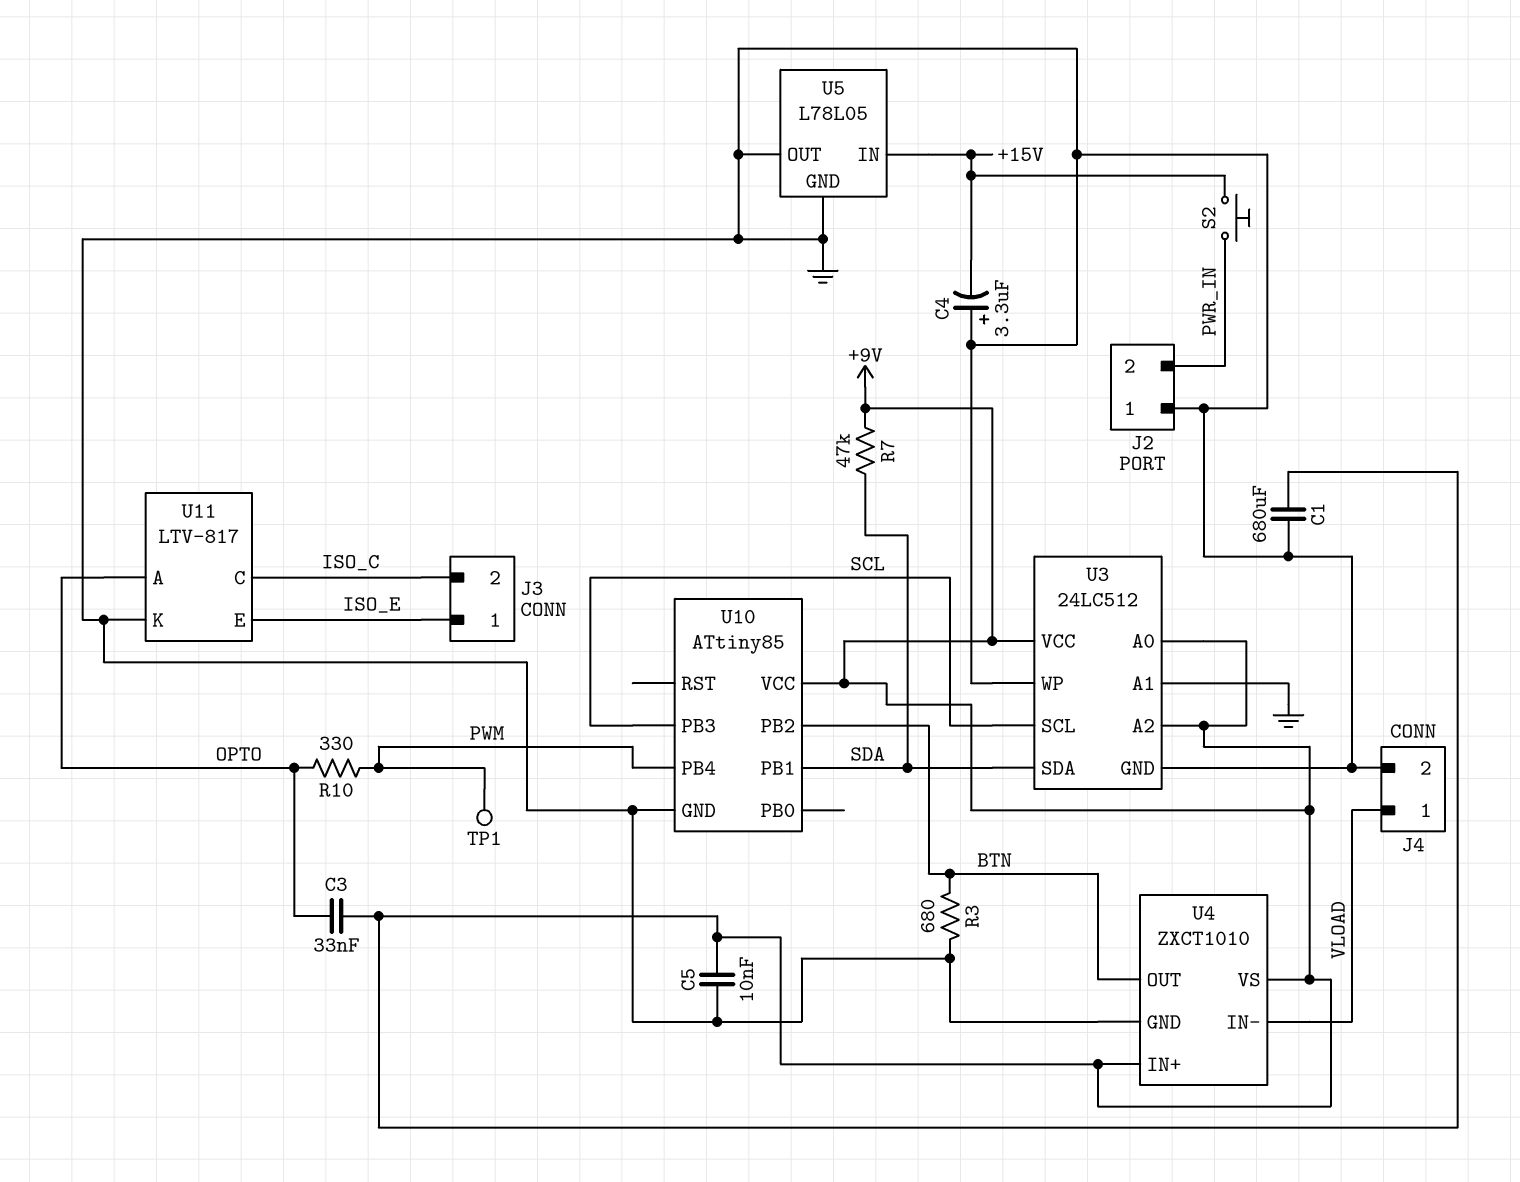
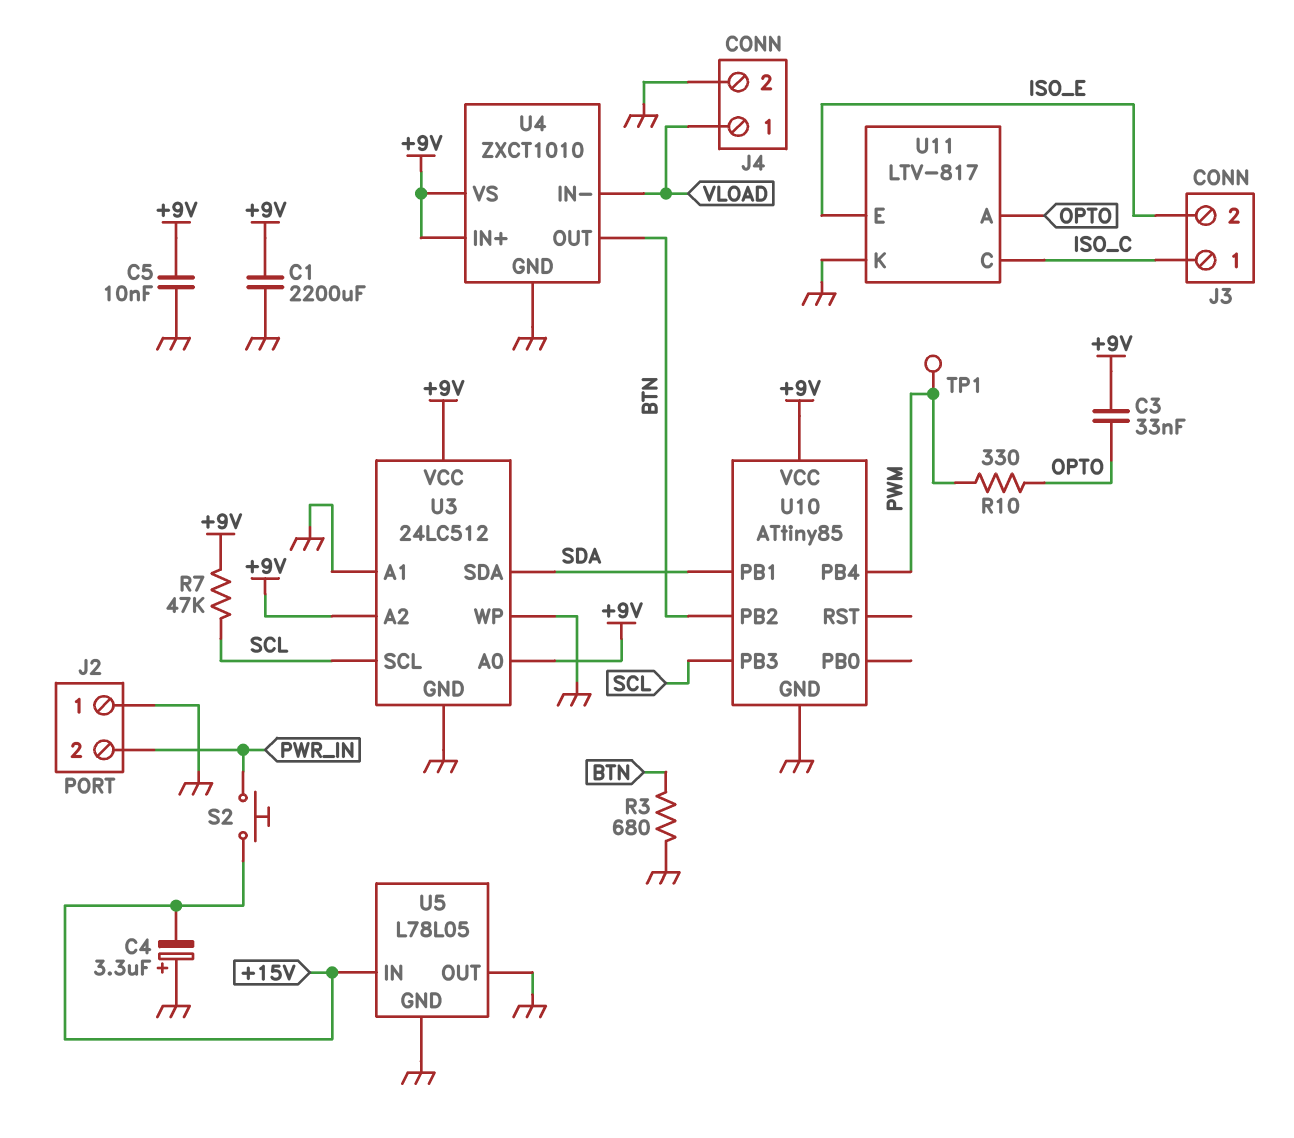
C1: 680uF (+9V, GND) -> 2200uF (+9V, GND)
J3 pin 1: ISO_E -> ISO_C
J3 pin 2: ISO_C -> ISO_E
R7: 47k (+9V, SDA) -> 47k (+9V, SCL)

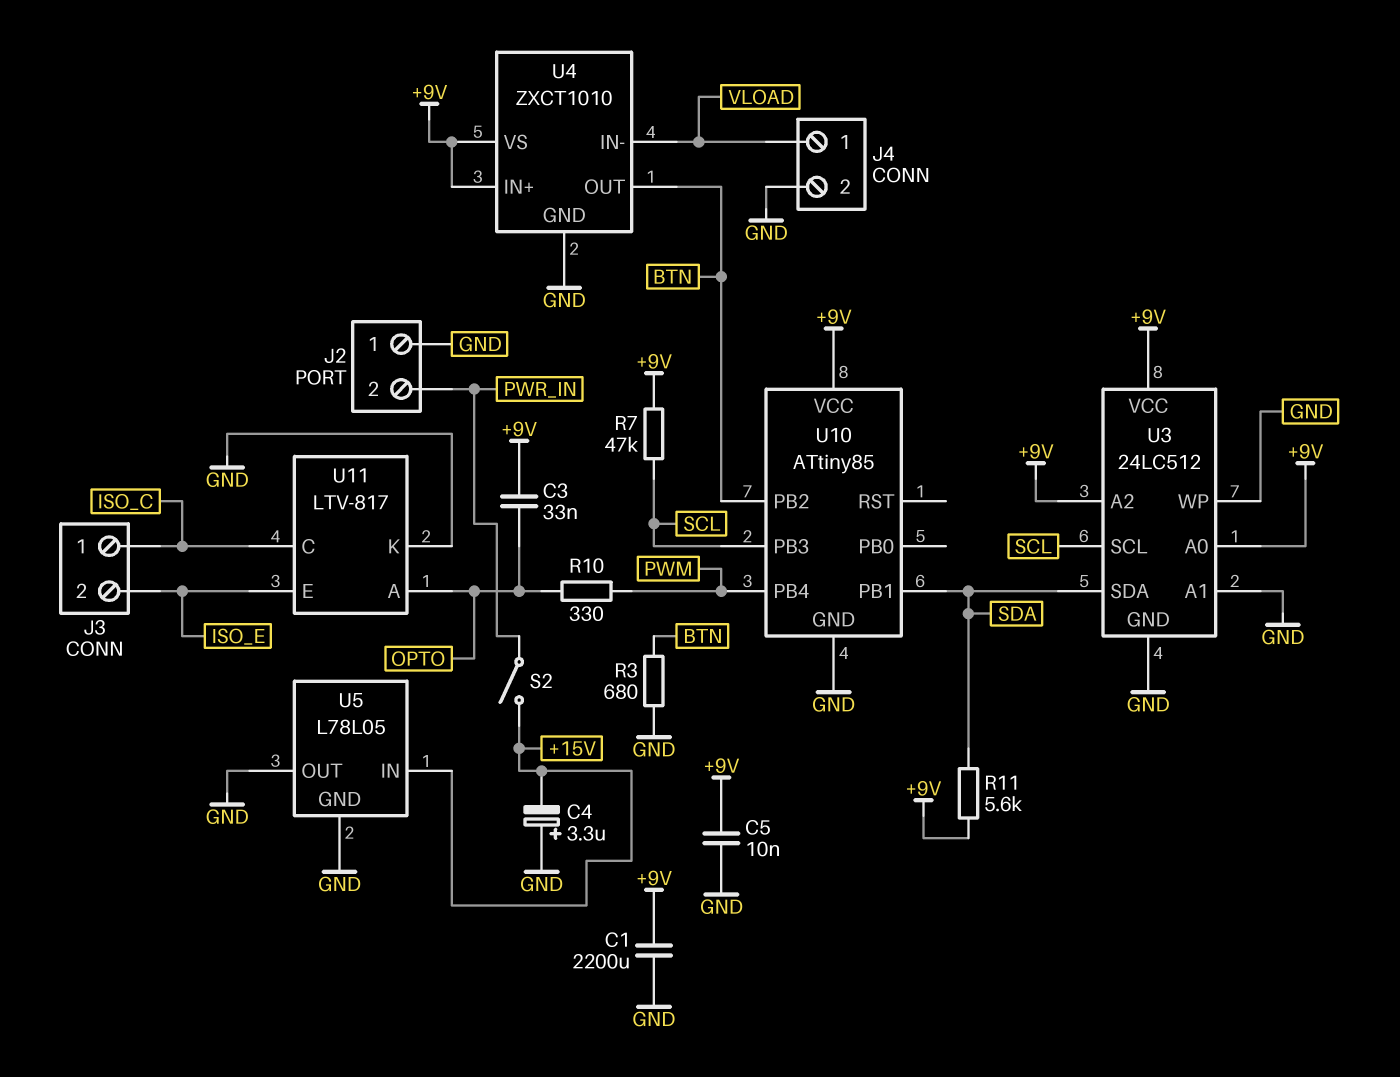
R11: none -> 5.6k (+9V, SDA)
S2: button (+15V, PWR_IN) -> switch (+15V, PWR_IN)
TP1: test point (PWM) -> none

